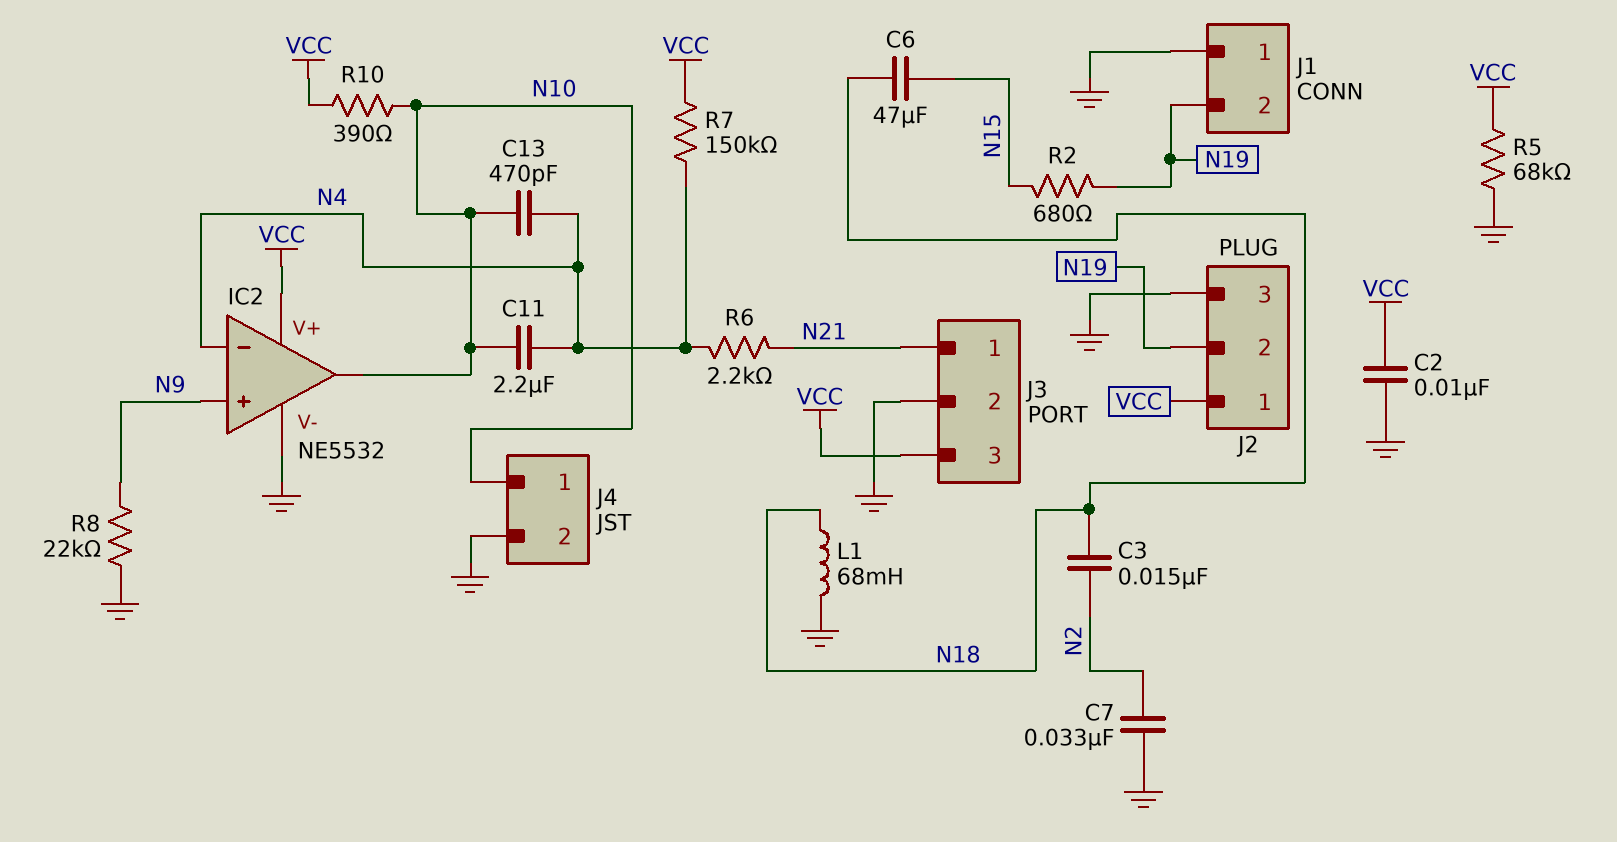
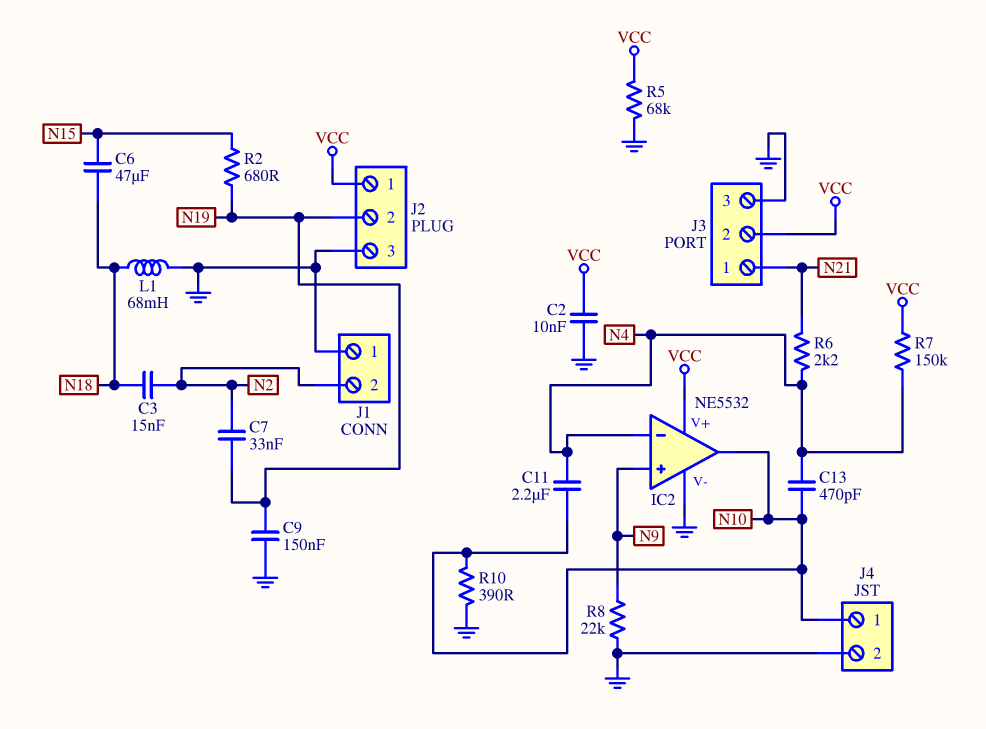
C7: 33nF (GND, N2) -> 33nF (N2, N19)
C9: none -> 150nF (GND, N19)
J1 pin 2: N19 -> N2
J3 pin 2: GND -> VCC
J3 pin 3: VCC -> GND
R10: 390 (N10, VCC) -> 390 (GND, N10)

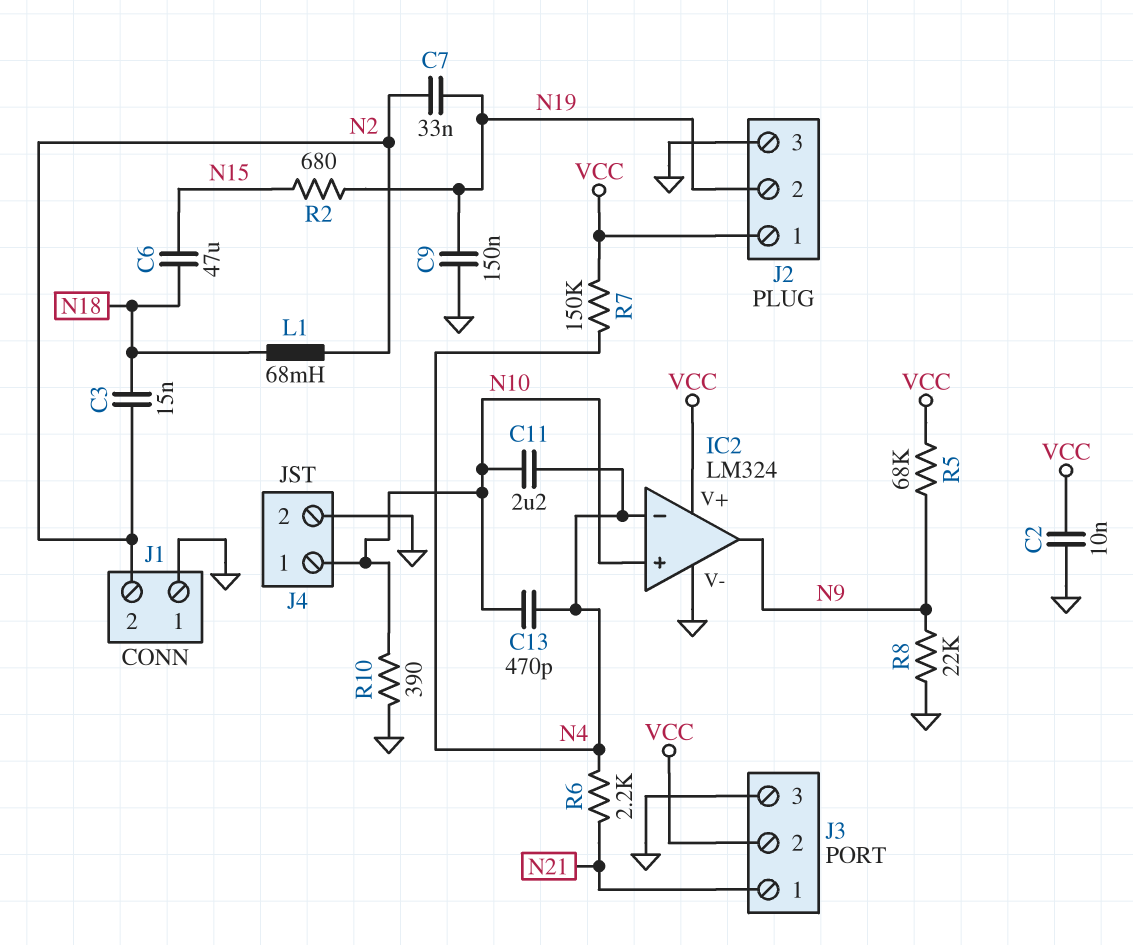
IC2: NE5532 -> LM324
IC2 pin in+: N9 -> N10
IC2 pin out: N10 -> N9
L1: 68mH (GND, N18) -> 68mH (N2, N18)
R5: 68k (GND, VCC) -> 68k (N9, VCC)

